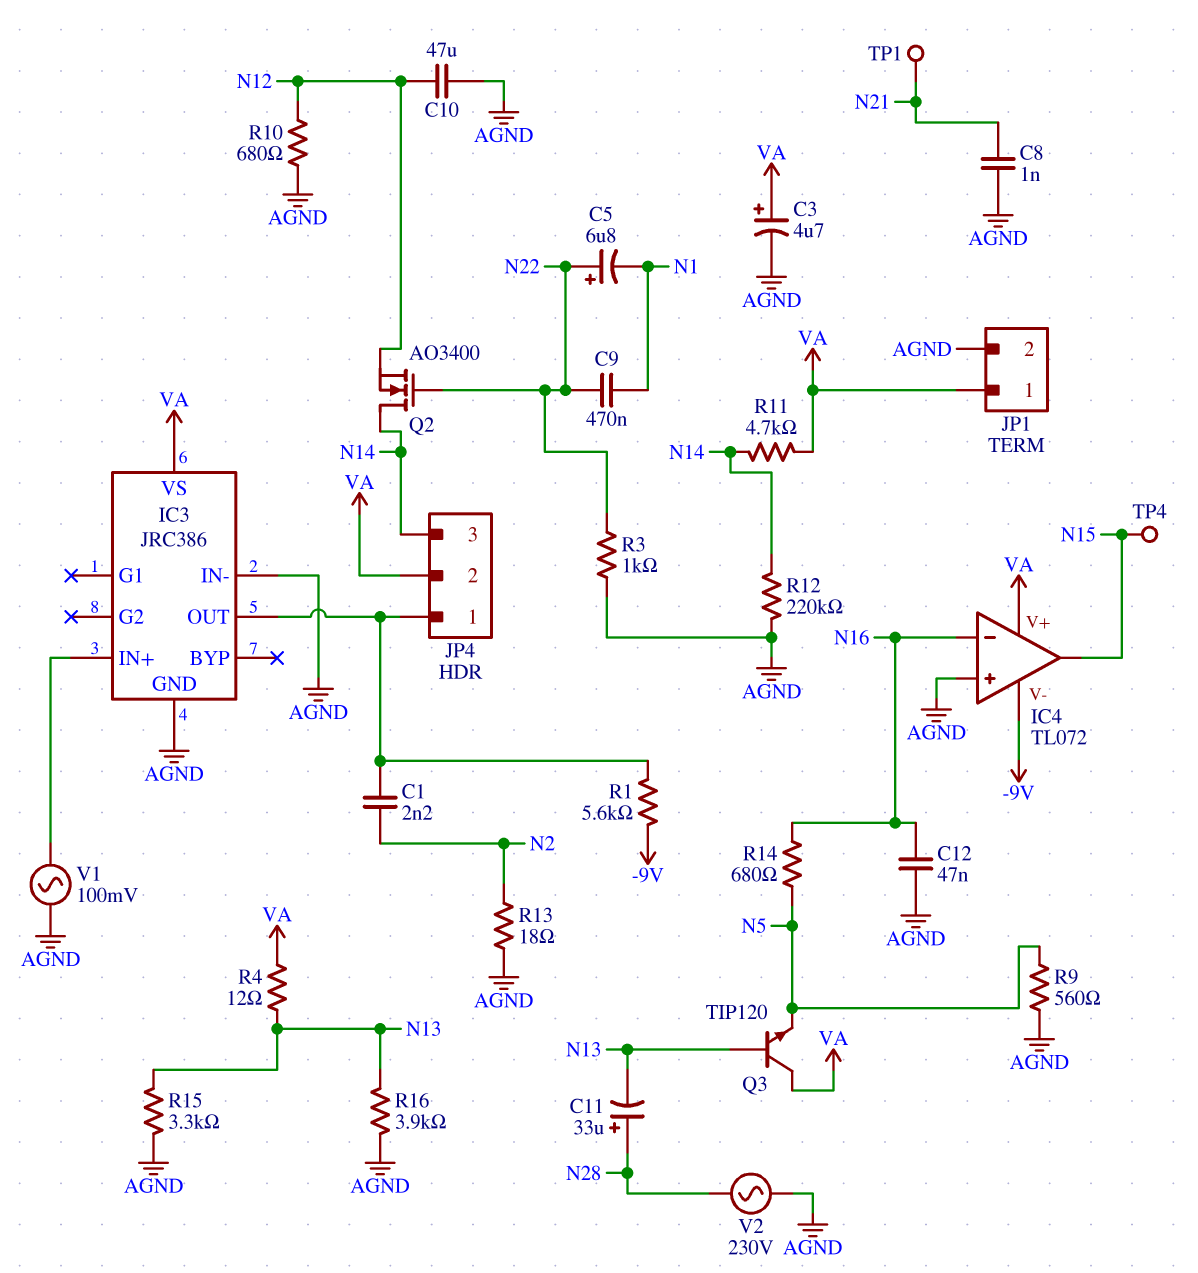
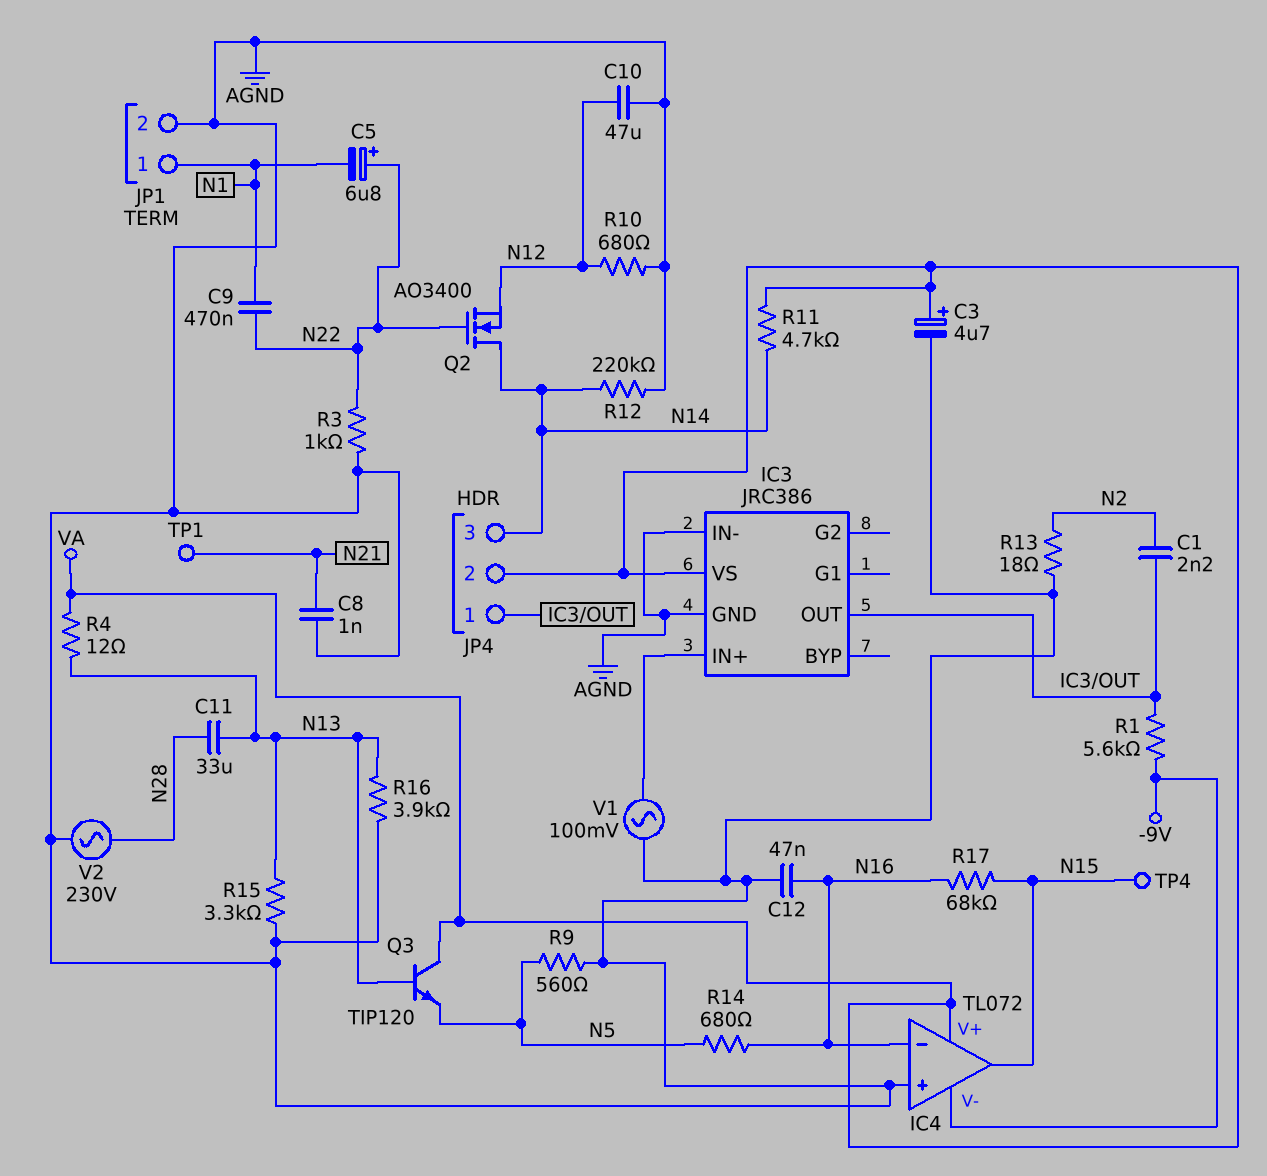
C11: 33uF (plus N28, minus N13) -> 33uF (N13, N28)
JP1 pin 1: VA -> N1
R17: none -> 68k (N15, N16)

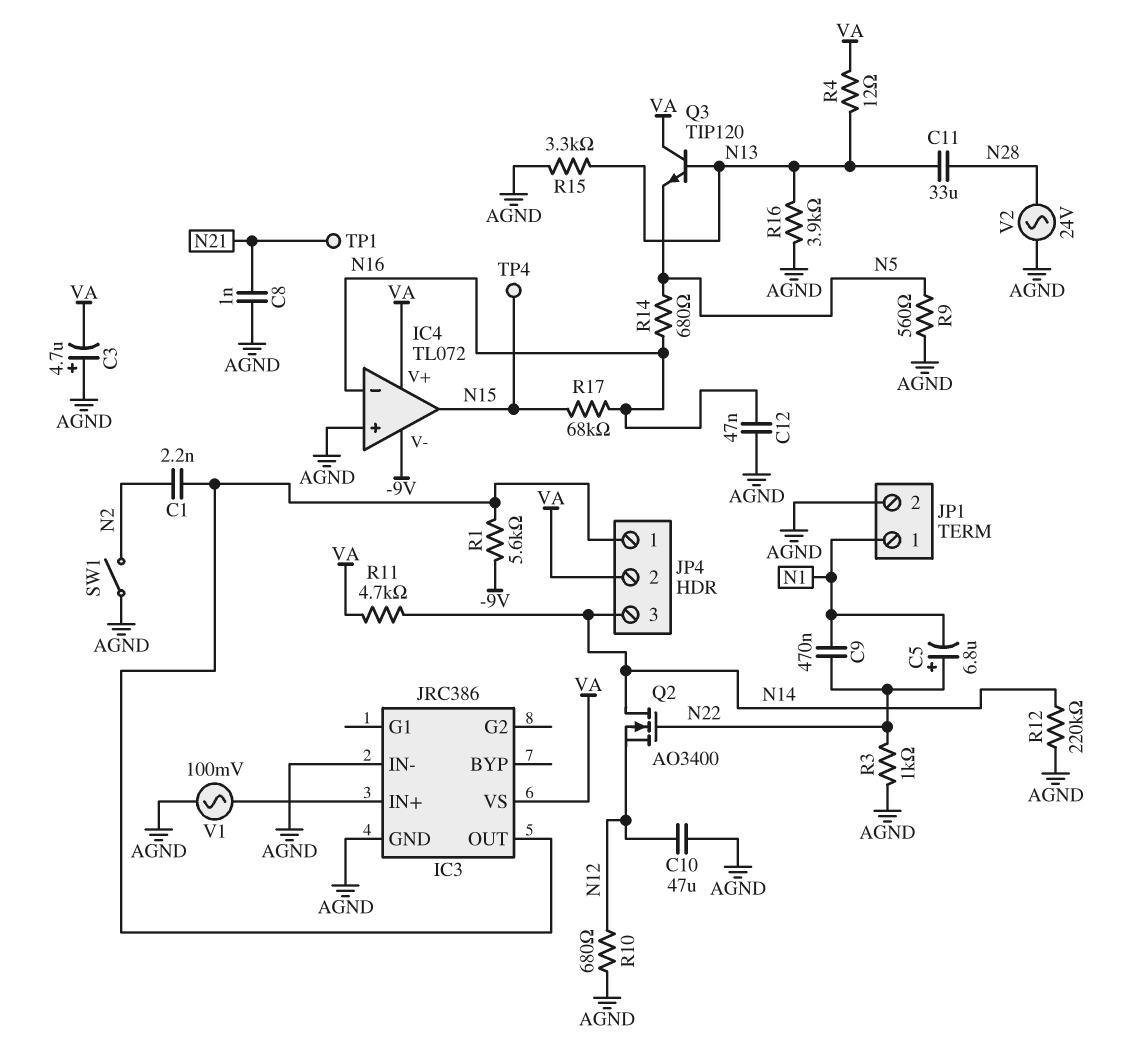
C3: 4.7uF (plus VA, minus AGND) -> 4.7uF (plus AGND, minus VA)
R13: 18 (AGND, N2) -> none
SW1: none -> switch (AGND, N2)
V2: AC 230V (AGND, N28) -> AC 24V (AGND, N28)

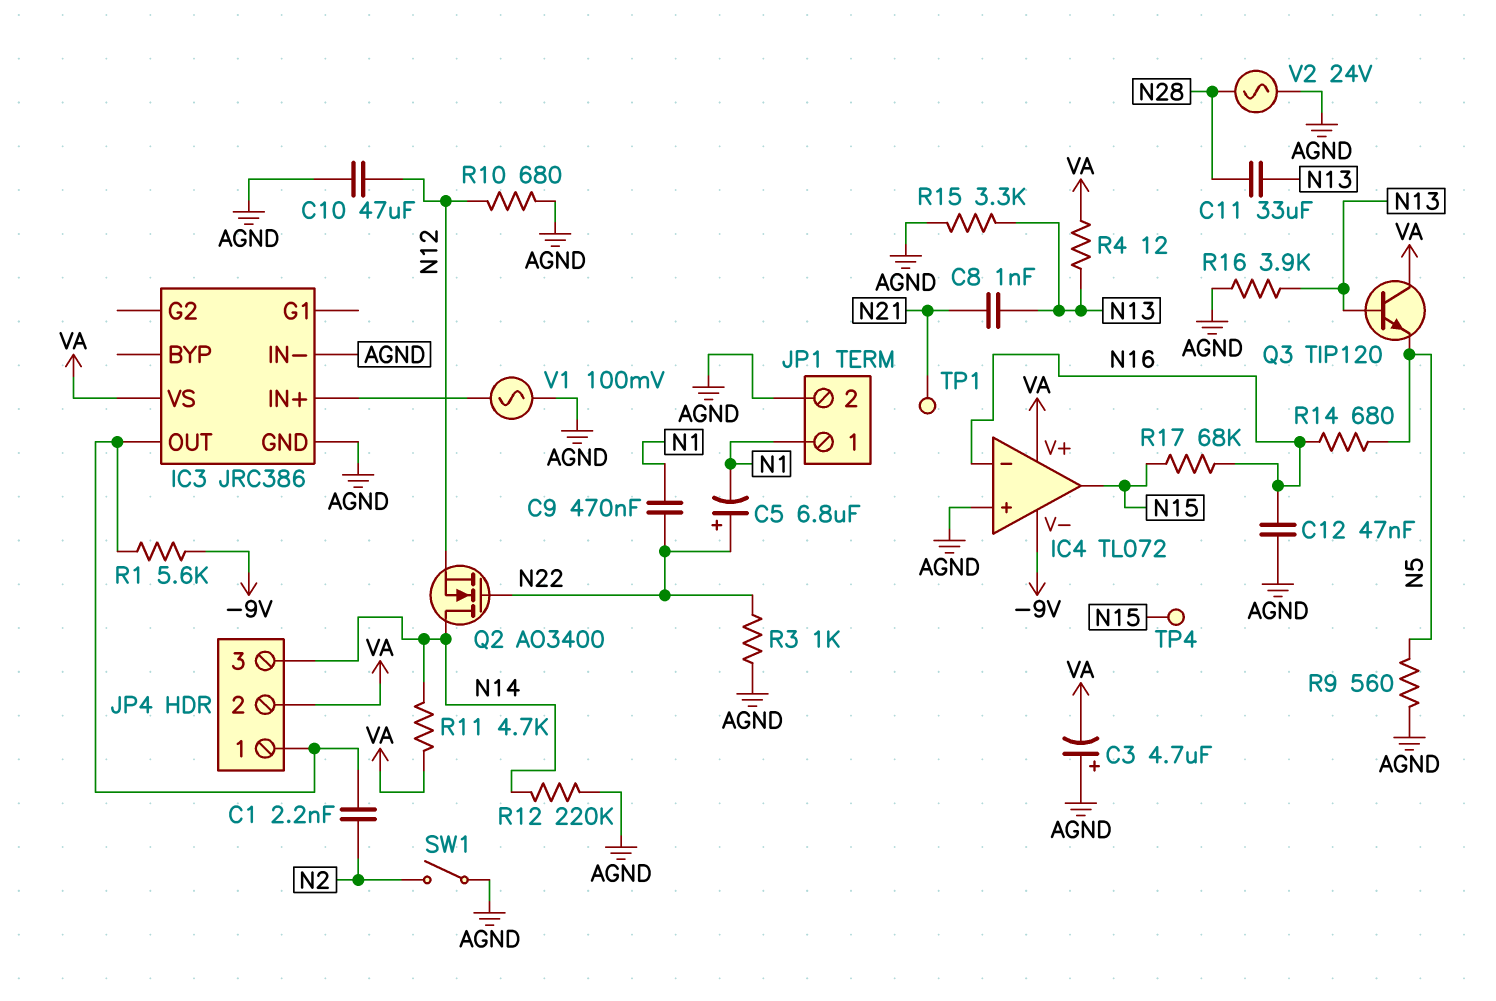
C8: 1nF (AGND, N21) -> 1nF (N13, N21)

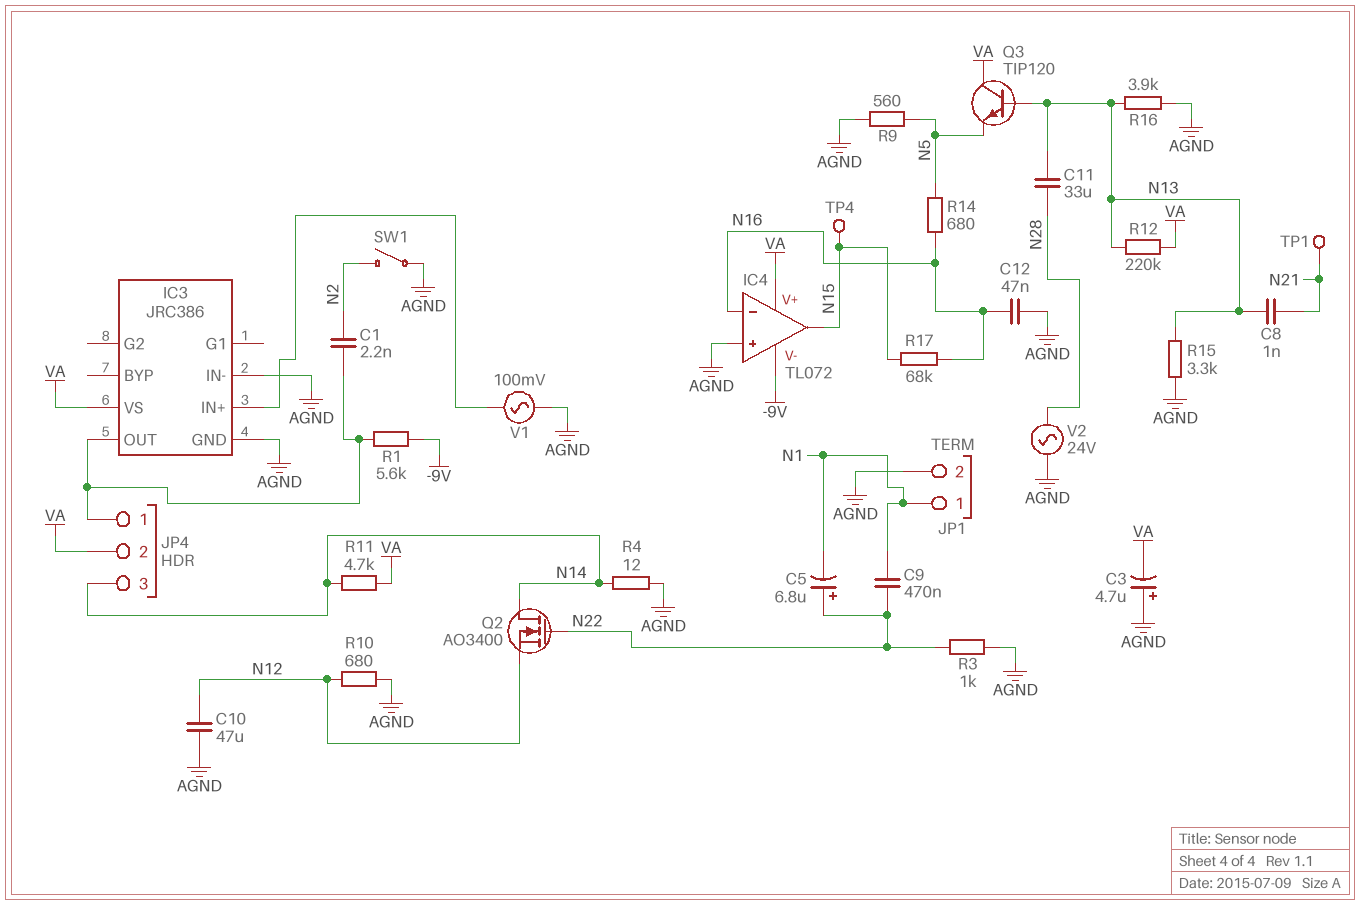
R4: 12 (N13, VA) -> 12 (AGND, N14)
R12: 220k (AGND, N14) -> 220k (N13, VA)

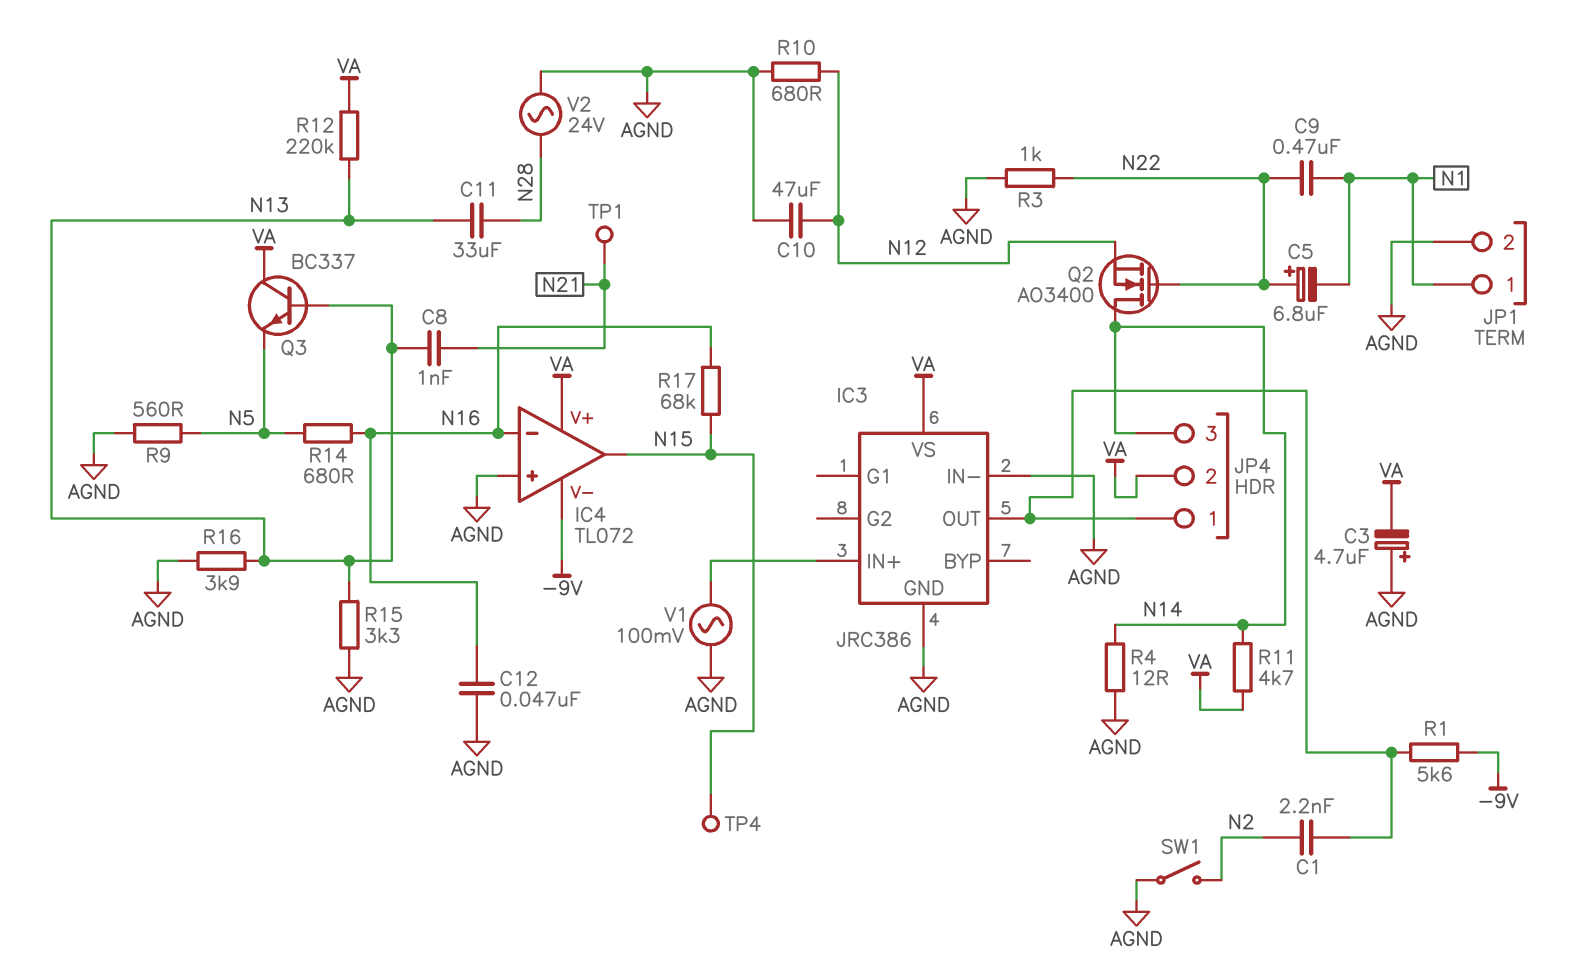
Q3: NPN TIP120 (B N13, C VA, E N5) -> NPN BC337 (B N13, C VA, E N5)

